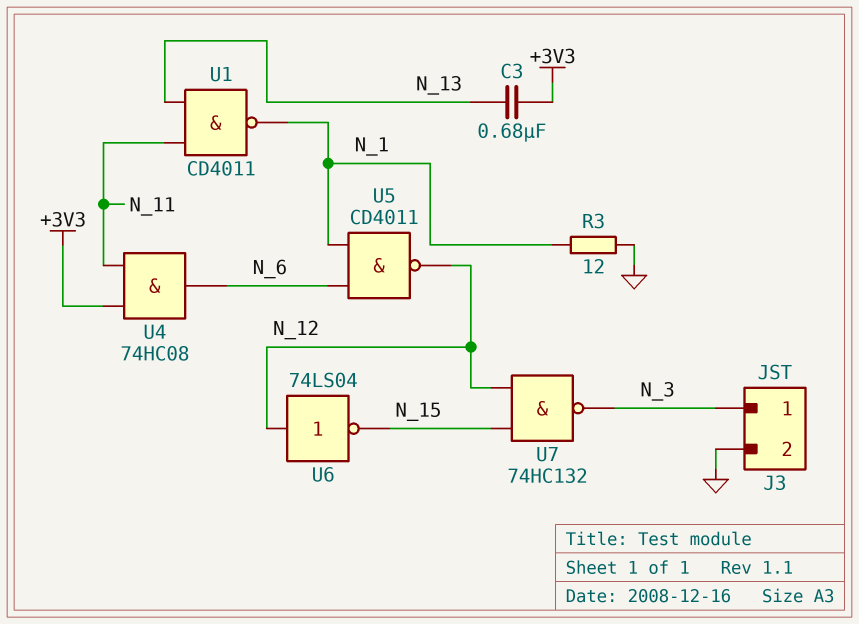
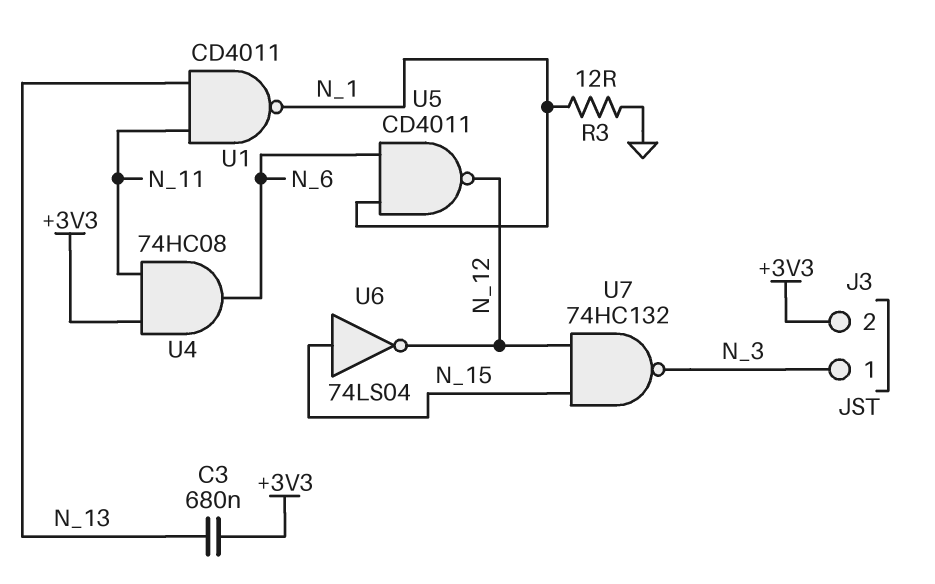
J3 pin 2: GND -> +3V3
U6: NOT 74LS04 (in N_12, out N_15) -> NOT 74LS04 (in N_15, out N_12)

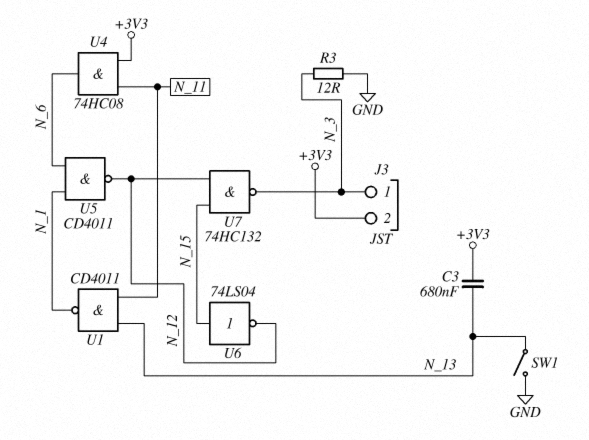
R3: 12 (GND, N_1) -> 12 (GND, N_3)
SW1: none -> switch (GND, N_13)

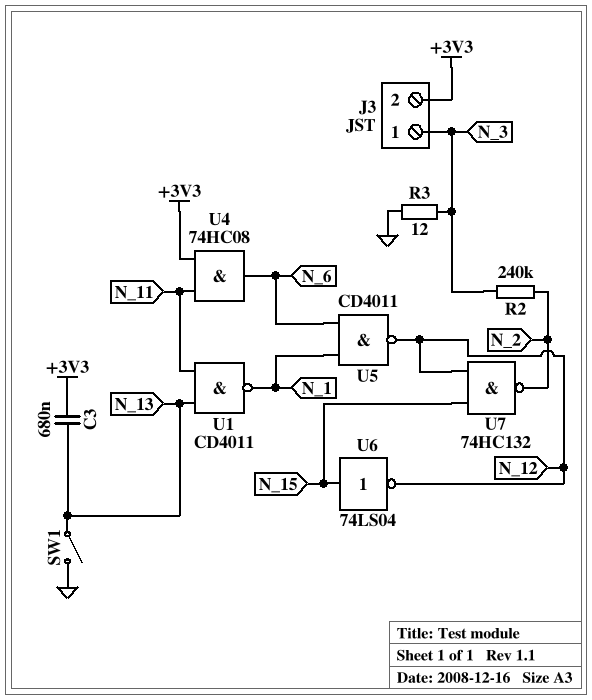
R2: none -> 240k (N_2, N_3)
U7: NAND 74HC132 (in N_12, in N_15, out N_3) -> NAND 74HC132 (in N_12, in N_15, out N_2)

